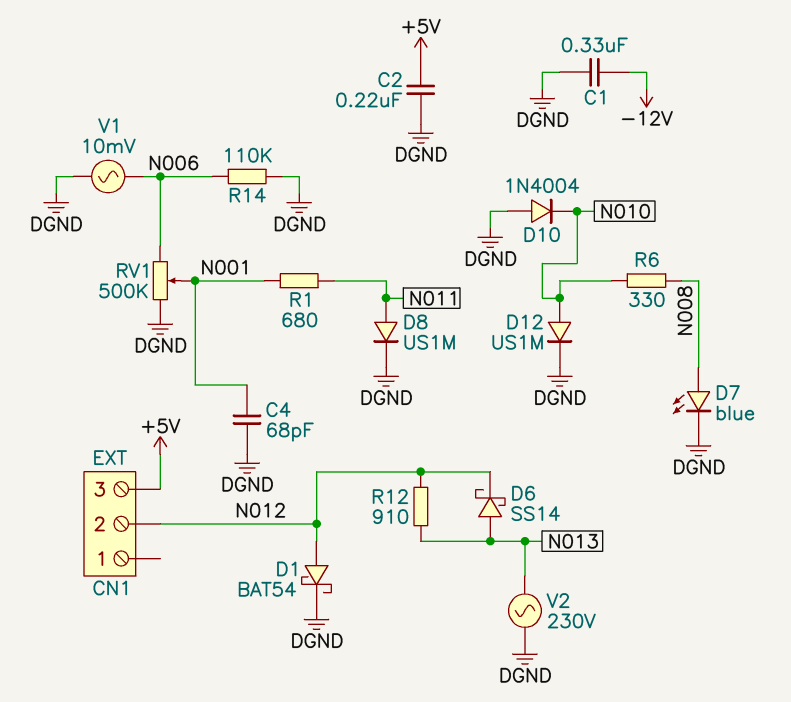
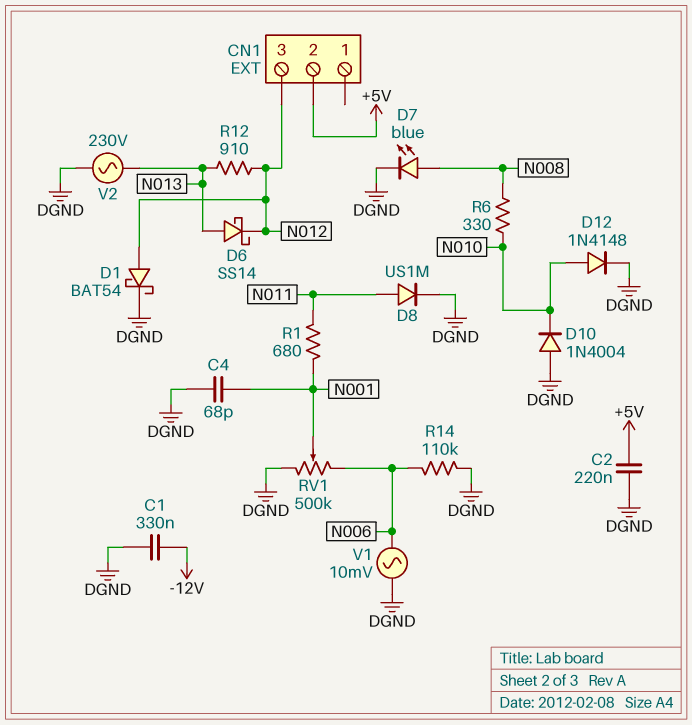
CN1 pin 2: N012 -> +5V
CN1 pin 3: +5V -> N012
D12: diode US1M (A N010, K DGND) -> diode 1N4148 (A N010, K DGND)

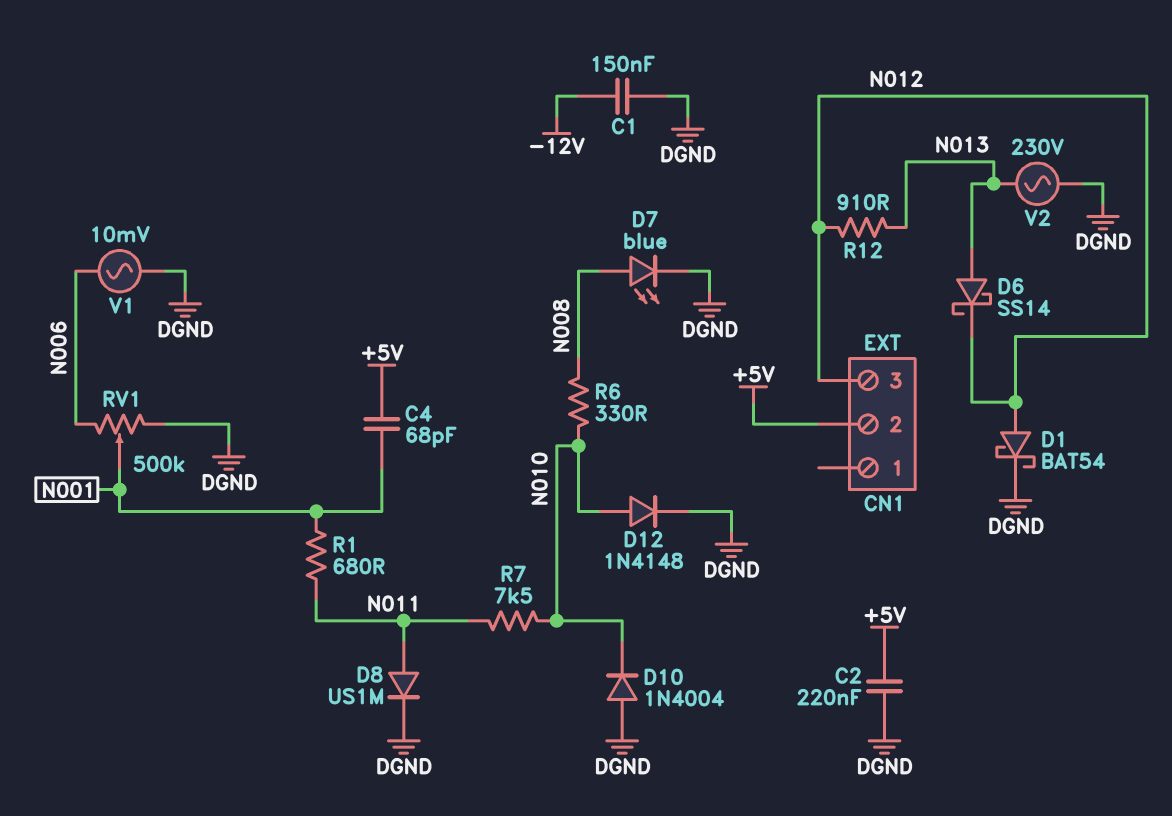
C1: 330nF (-12V, DGND) -> 150nF (-12V, DGND)
C4: 68pF (DGND, N001) -> 68pF (+5V, N001)
R7: none -> 7.5k (N010, N011)
R14: 110k (DGND, N006) -> none

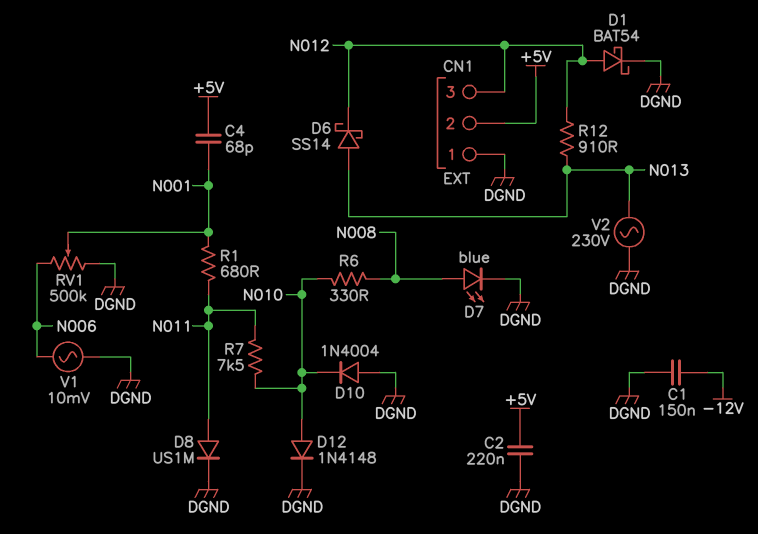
CN1 pin 1: none -> DGND

